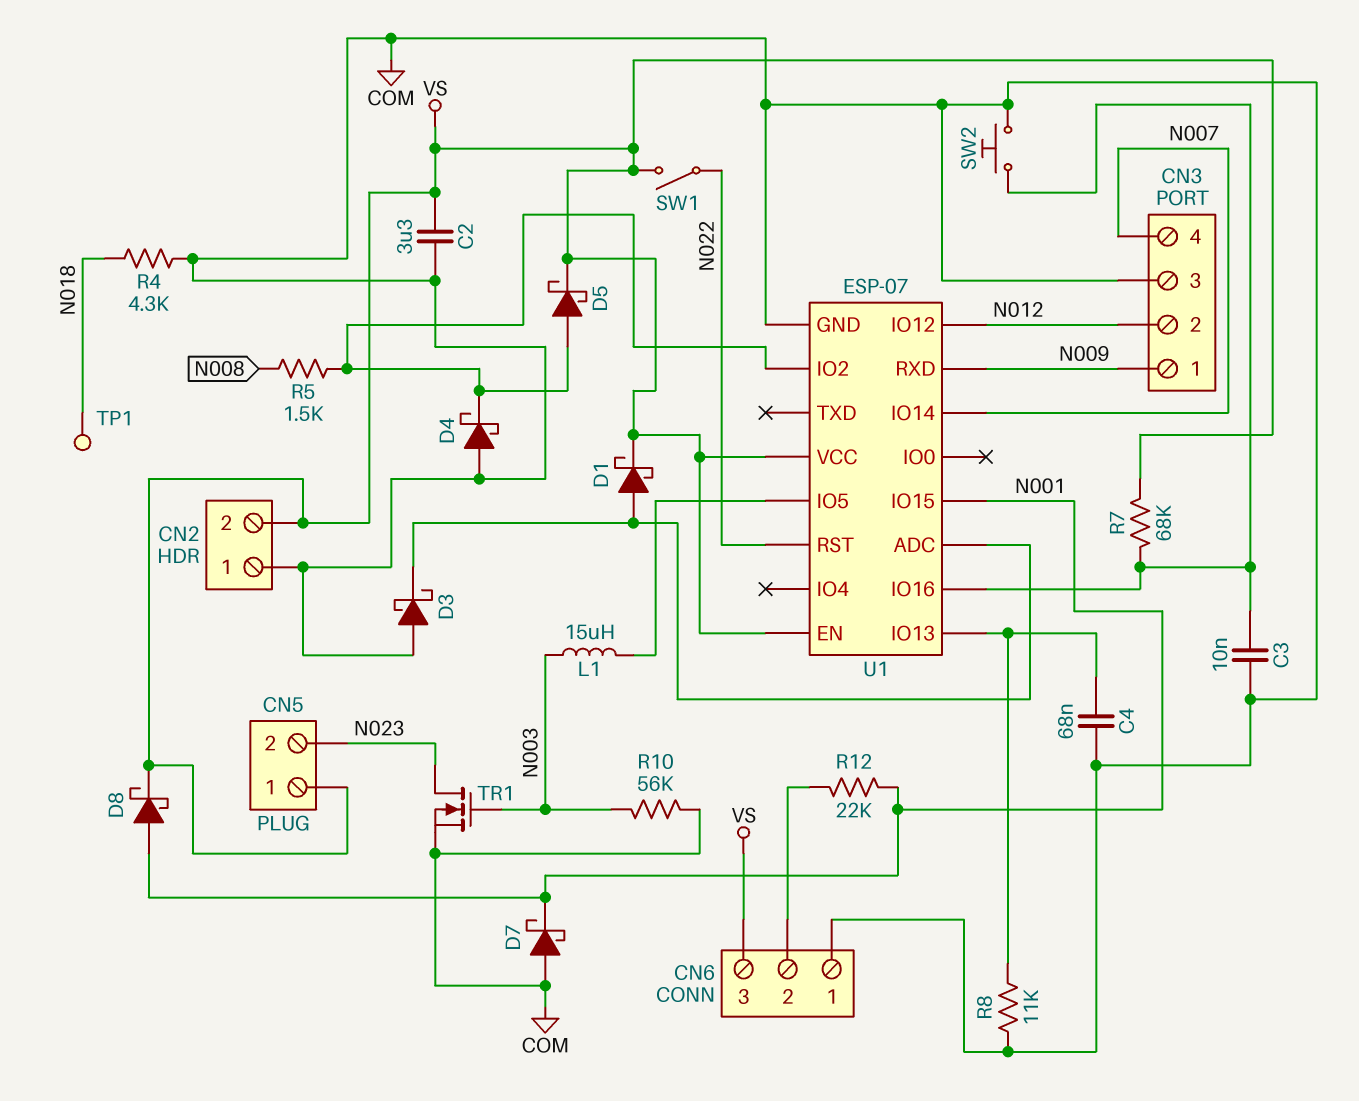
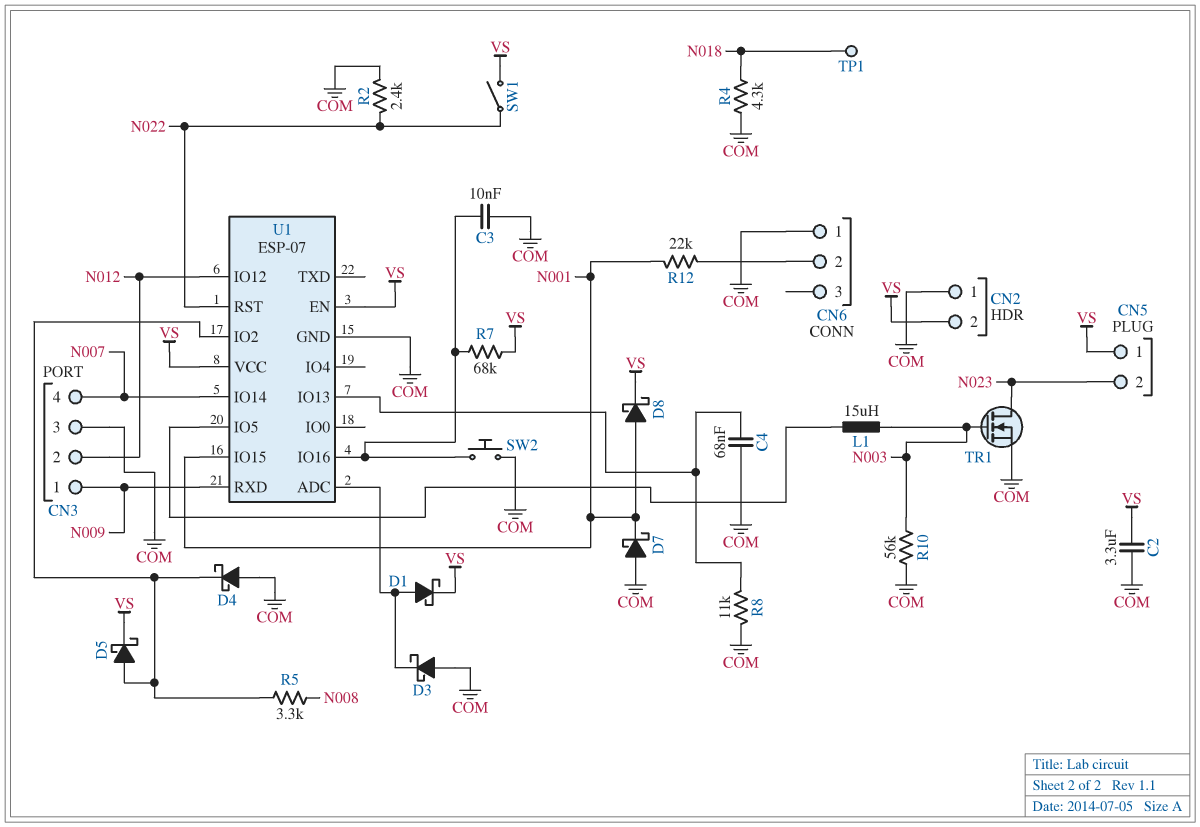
CN6 pin 3: VS -> none
R2: none -> 2.4k (COM, N022)
R5: 1.5k (N008, U1/IO2) -> 3.3k (N008, U1/IO2)

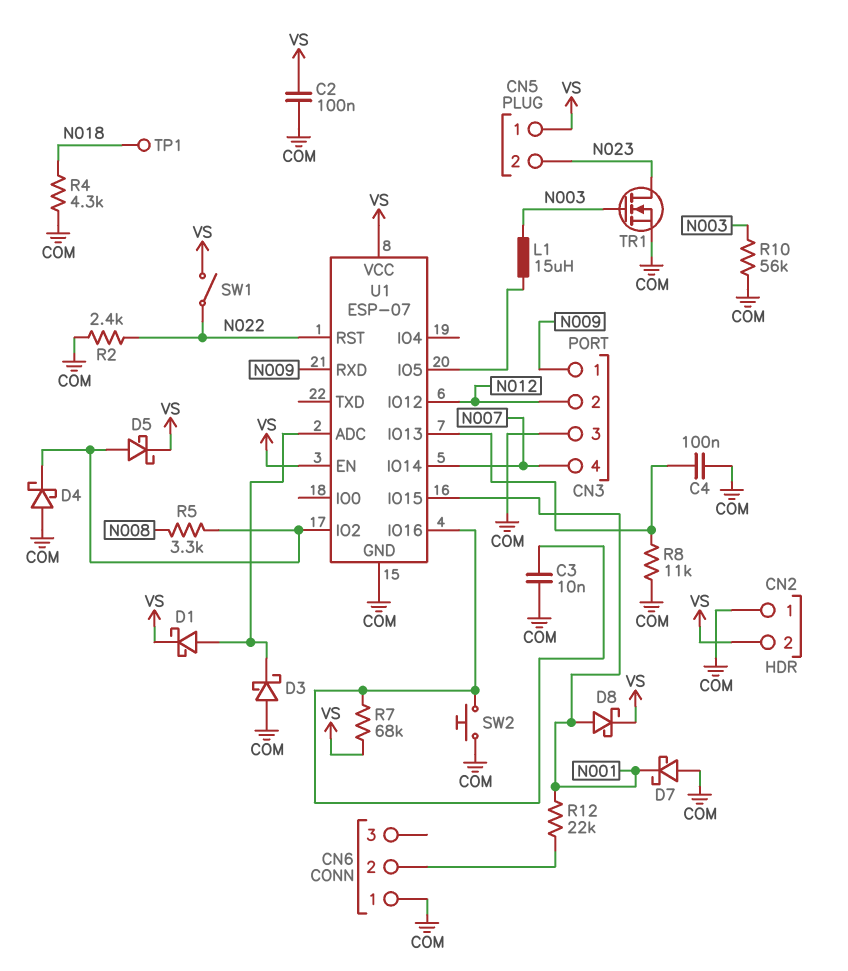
C2: 3.3uF (COM, VS) -> 100nF (COM, VS)
C4: 68nF (COM, U1/IO13) -> 100nF (COM, U1/IO13)

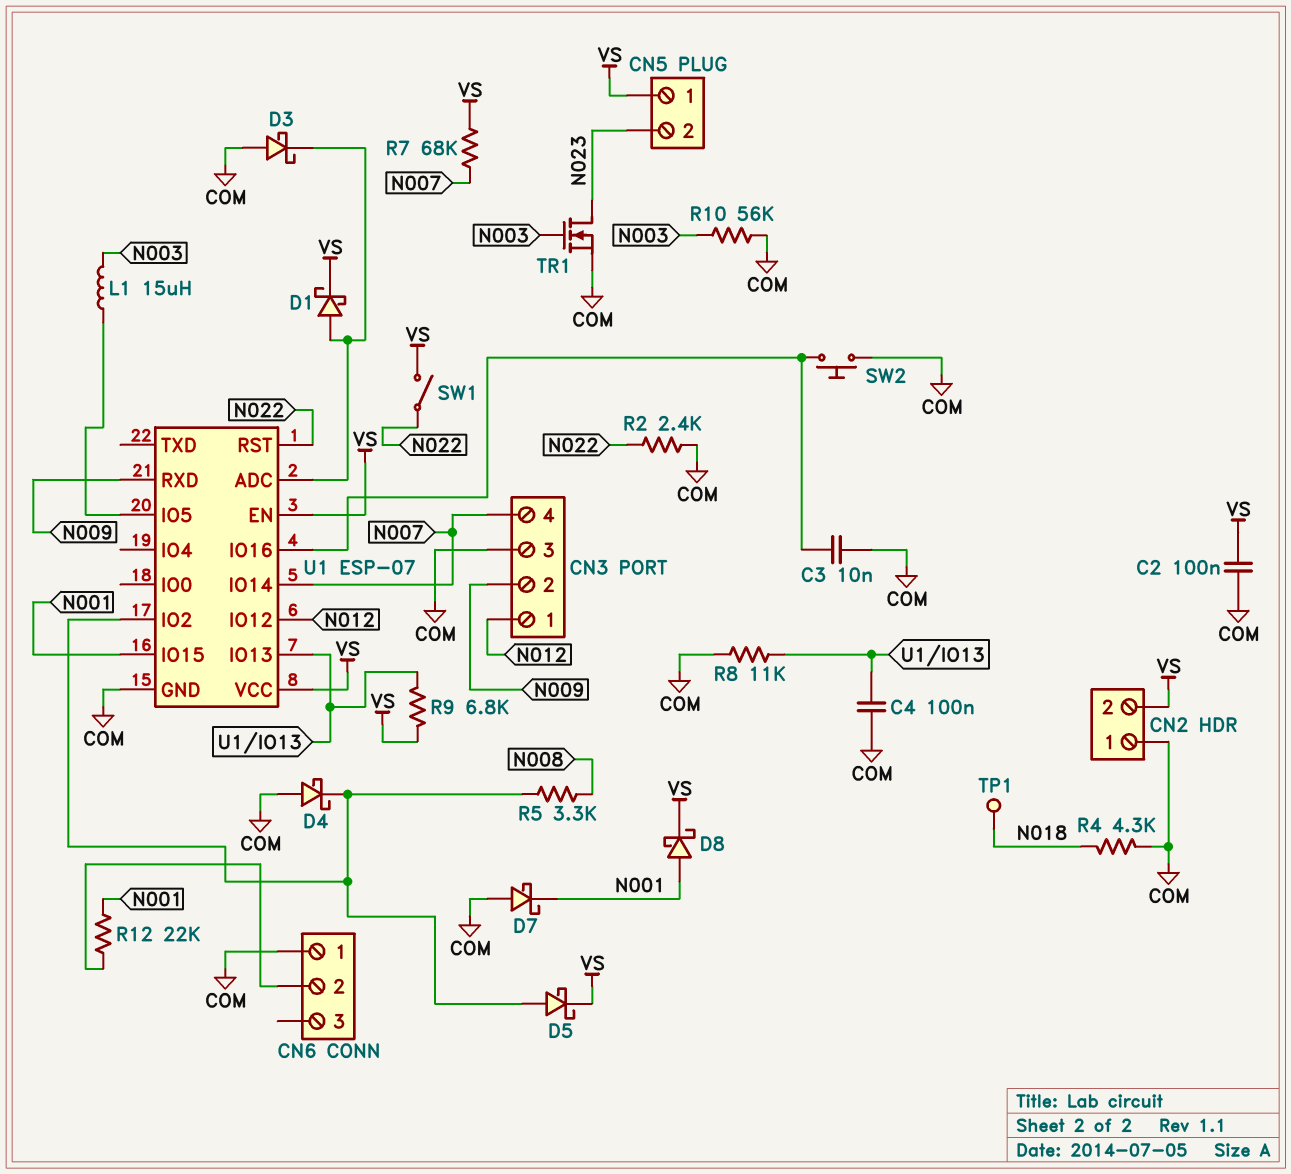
CN3 pin 1: N009 -> N012
CN3 pin 2: N012 -> N009
R7: 68k (U1/IO16, VS) -> 68k (N007, VS)
R9: none -> 6.8k (U1/IO13, VS)

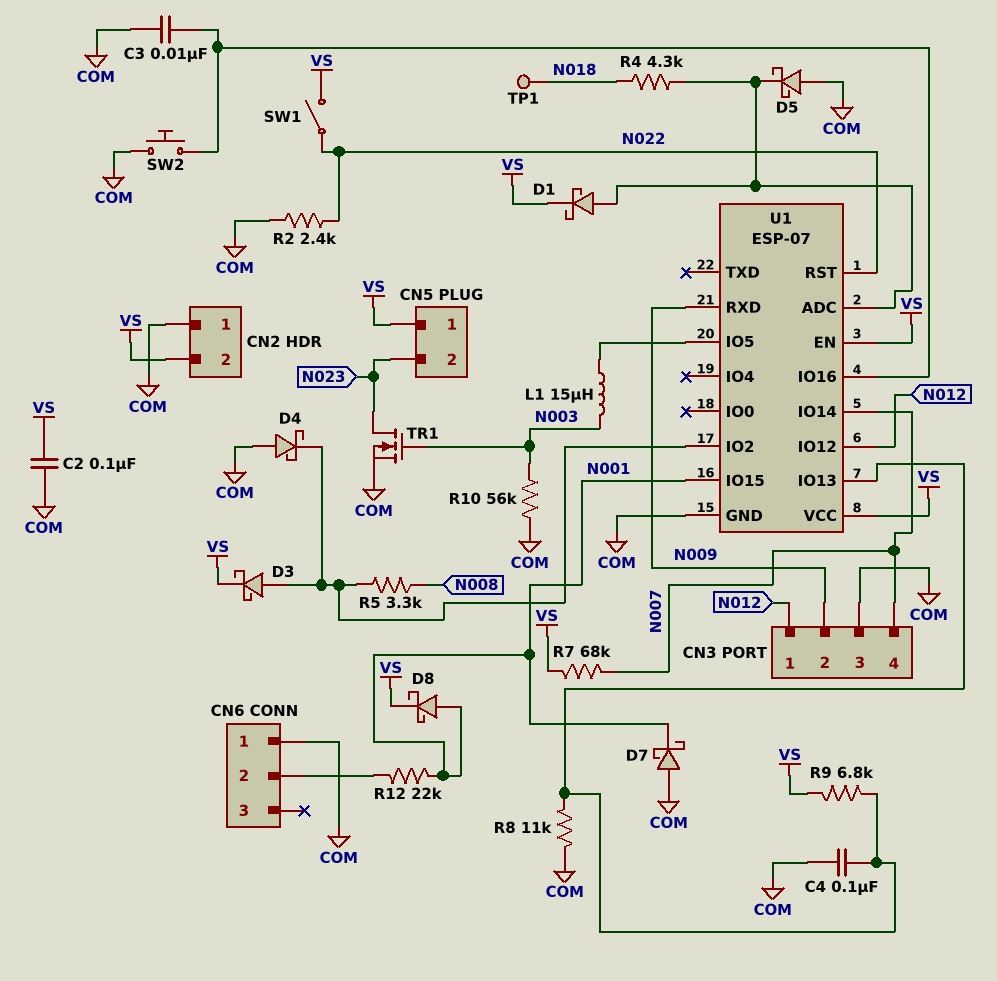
D3: schottky (A COM, K U1/ADC) -> schottky (A U1/IO2, K VS)
D5: schottky (A U1/IO2, K VS) -> schottky (A COM, K U1/ADC)
R4: 4.3k (COM, N018) -> 4.3k (N018, U1/ADC)

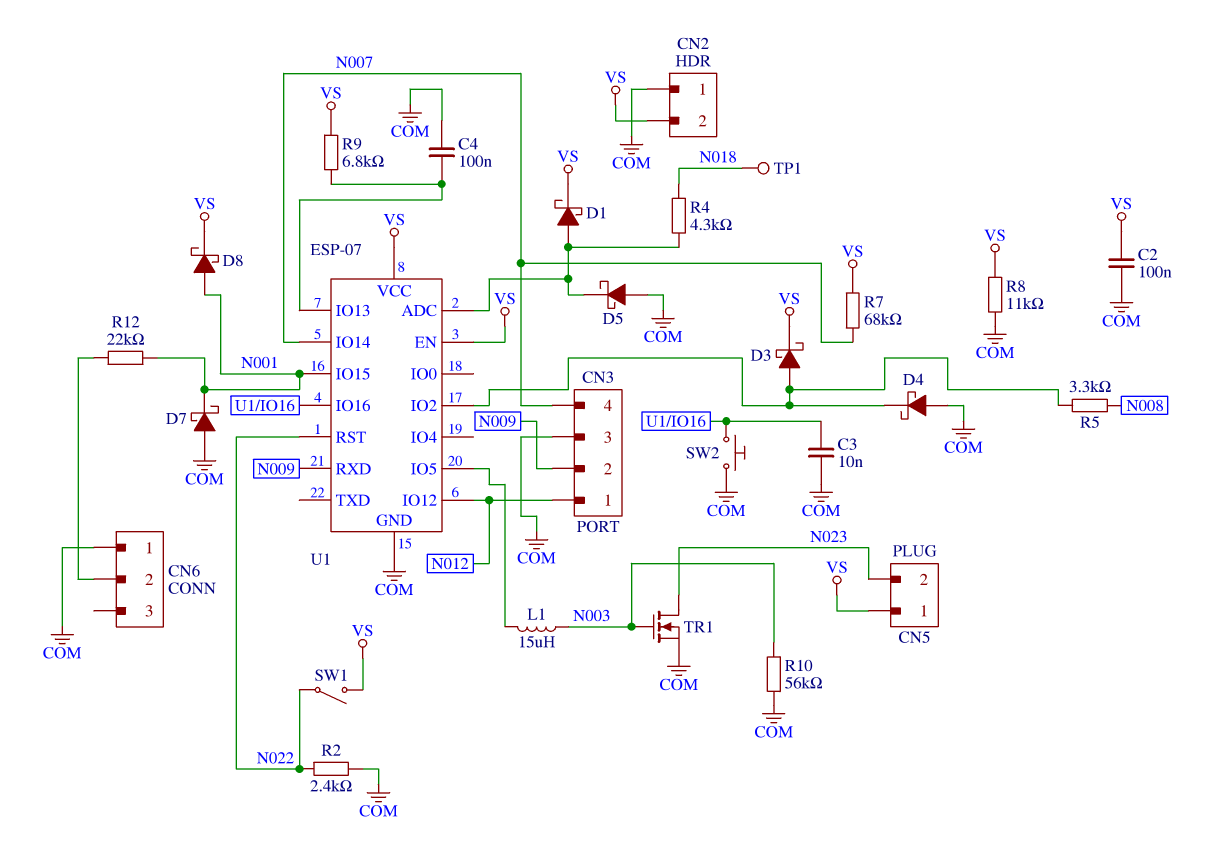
R8: 11k (COM, U1/IO13) -> 11k (COM, VS)

